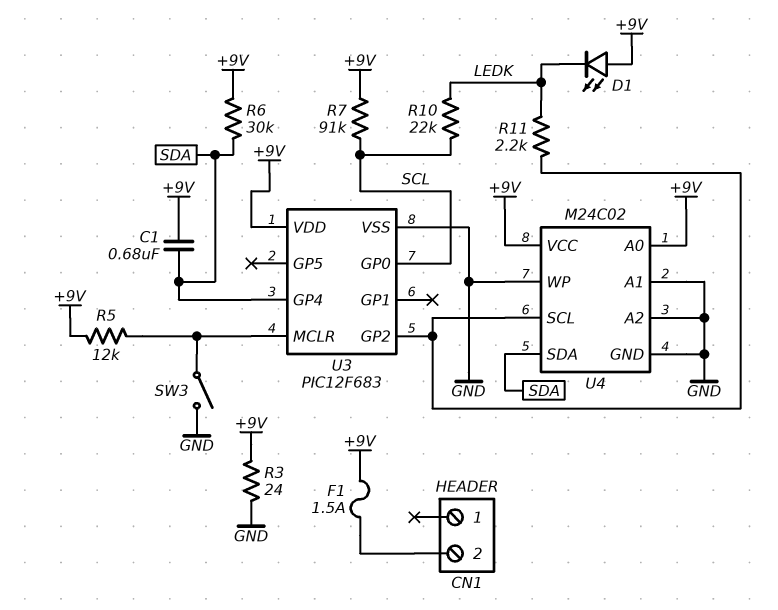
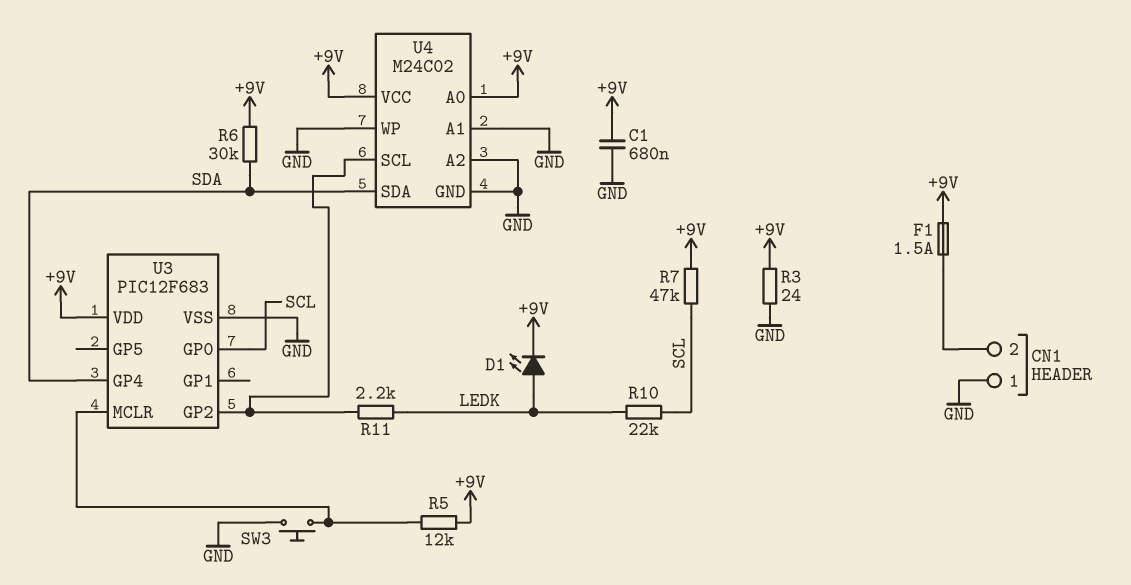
C1: 680nF (+9V, SDA) -> 680nF (+9V, GND)
CN1 pin 1: none -> GND
D1: LED (A +9V, K LEDK) -> LED (A LEDK, K +9V)
R7: 91k (+9V, SCL) -> 47k (+9V, SCL)
SW3: switch (GND, U3/MCLR) -> button (GND, U3/MCLR)

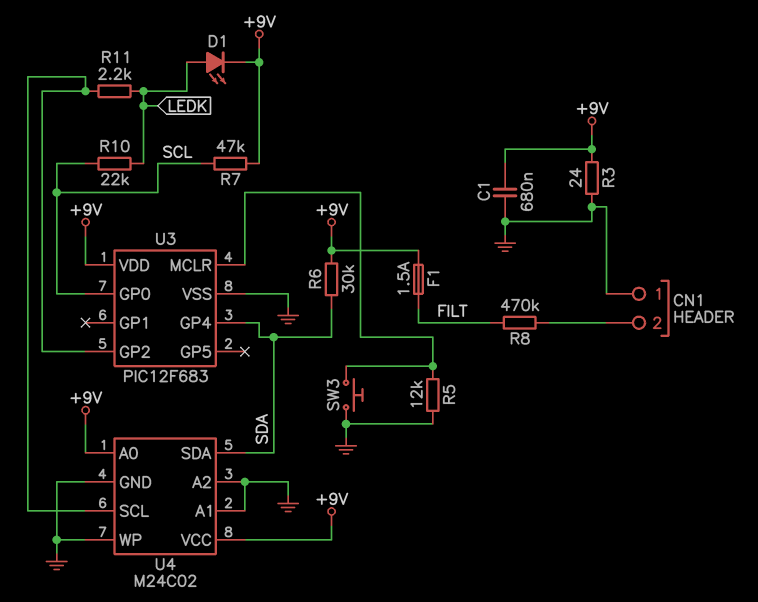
F1: 1.5A (+9V, CN1/2) -> 1.5A (+9V, FILT)
R5: 12k (+9V, U3/MCLR) -> 12k (GND, U3/MCLR)
R8: none -> 470k (CN1/2, FILT)

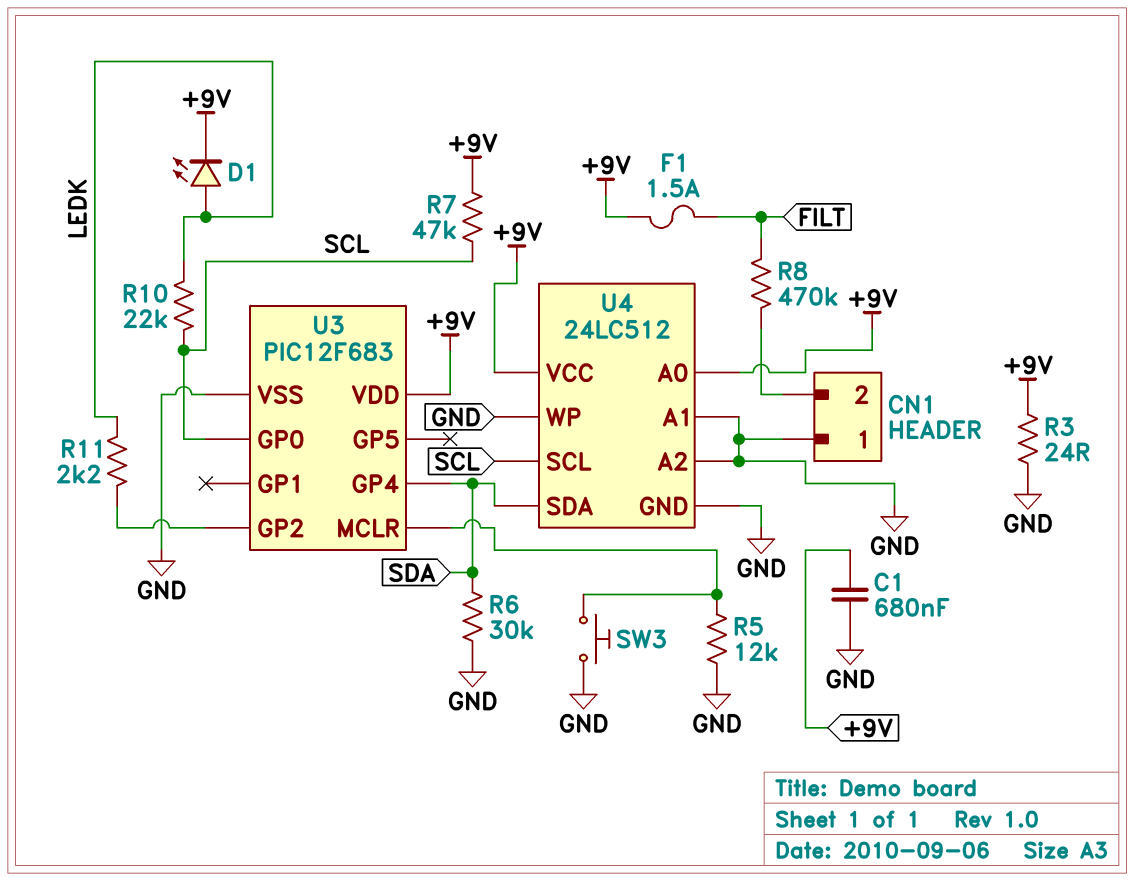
R6: 30k (+9V, SDA) -> 30k (GND, SDA)
U4: M24C02 -> 24LC512
U4 pin SCL: U3/GP2 -> SCL

